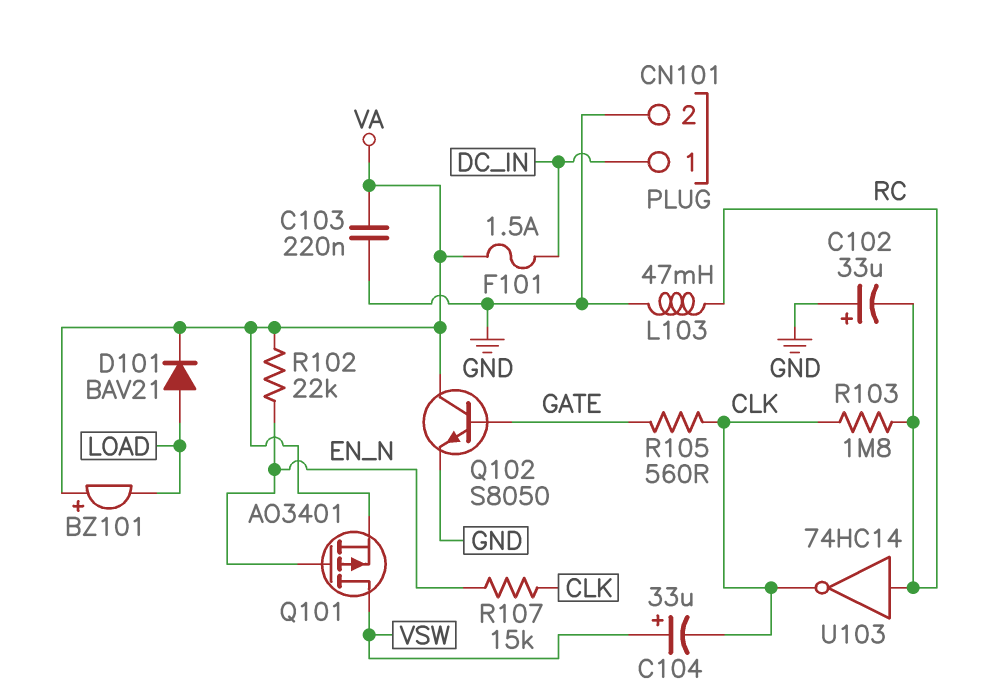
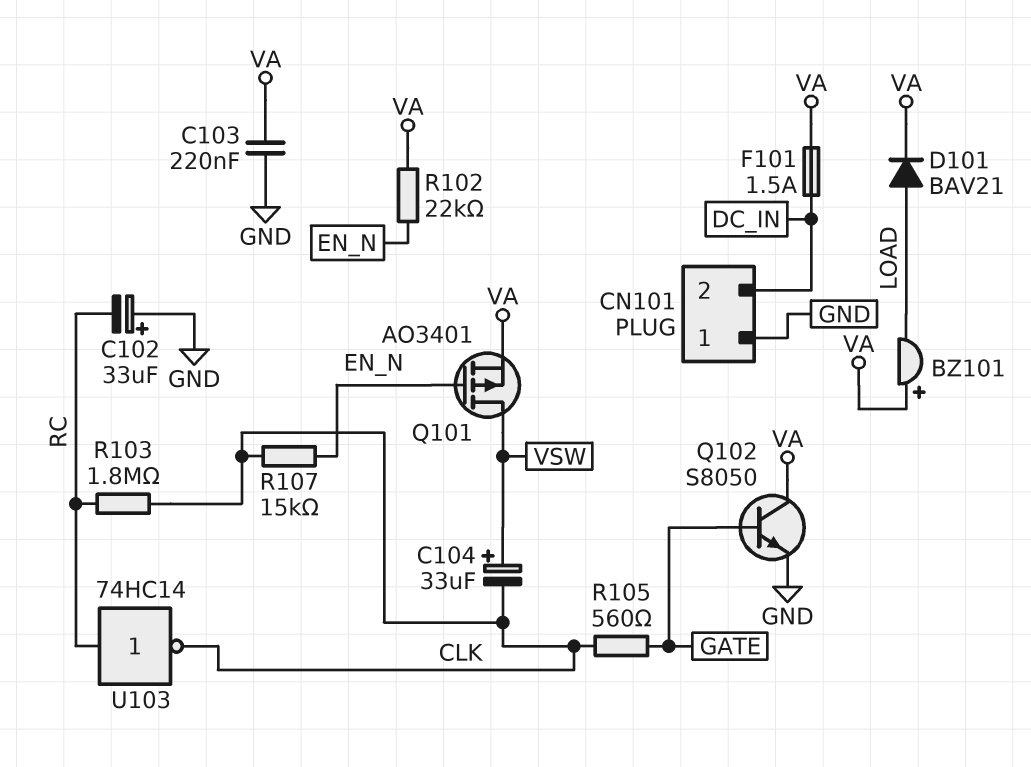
CN101 pin 1: DC_IN -> GND
CN101 pin 2: GND -> DC_IN
L103: 47mH (GND, RC) -> none

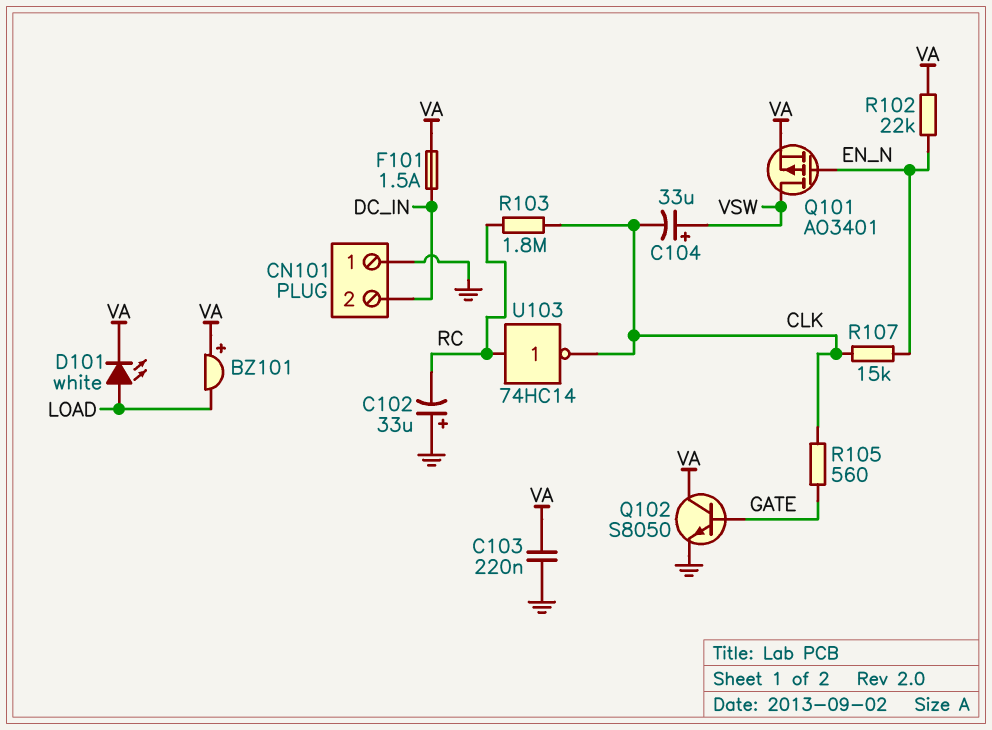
D101: diode BAV21 (A LOAD, K VA) -> LED white (A LOAD, K VA)

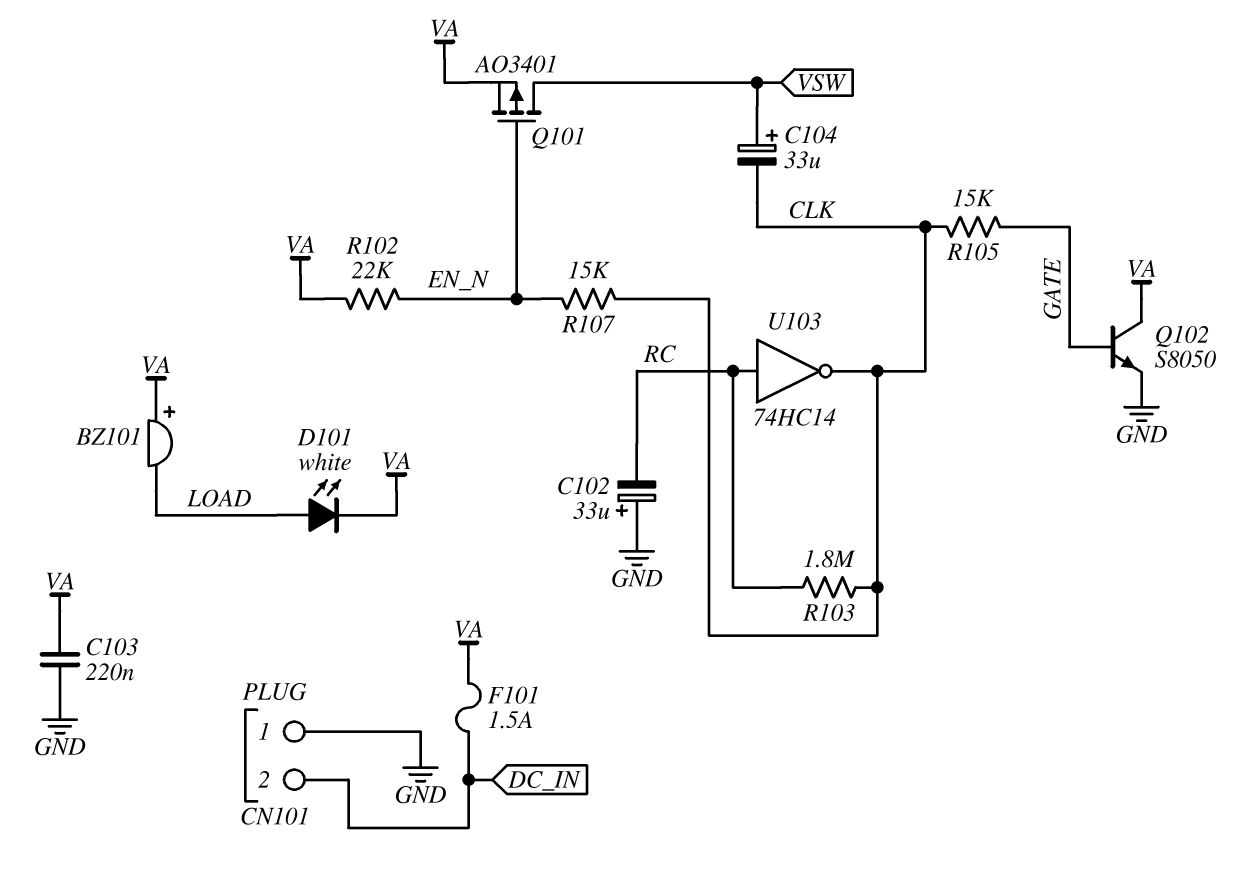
R105: 560 (CLK, GATE) -> 15k (CLK, GATE)

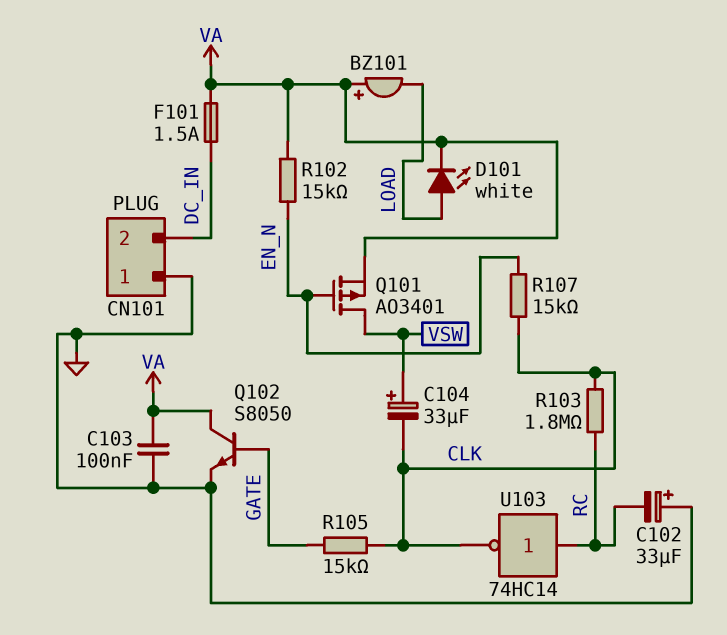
C103: 220nF (GND, VA) -> 100nF (GND, VA)
R102: 22k (EN_N, VA) -> 15k (EN_N, VA)

